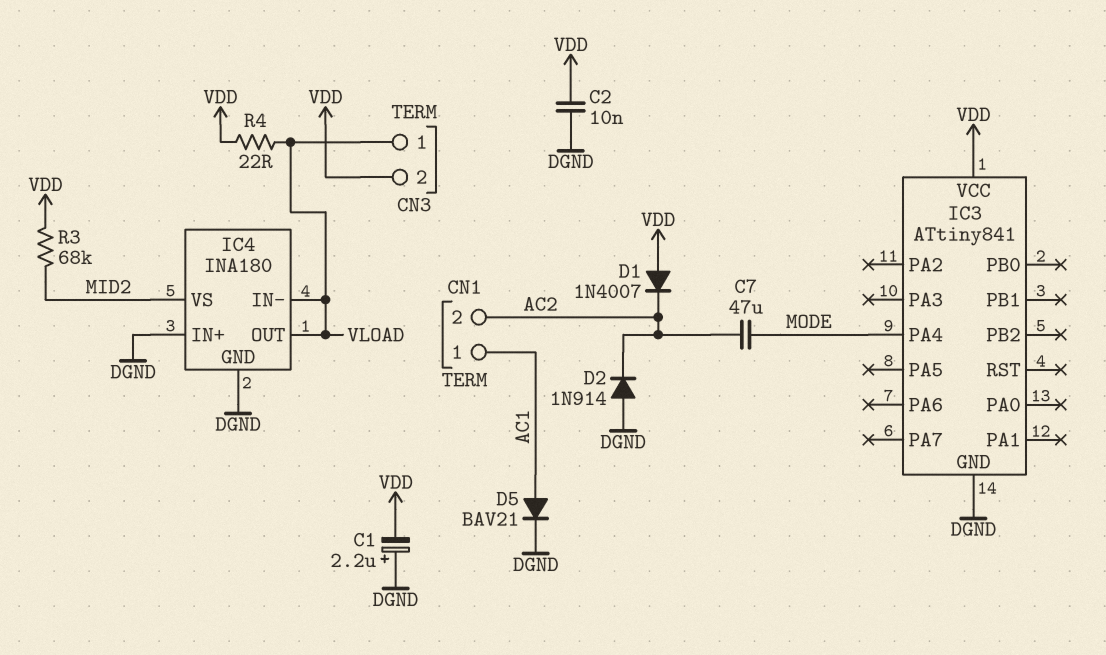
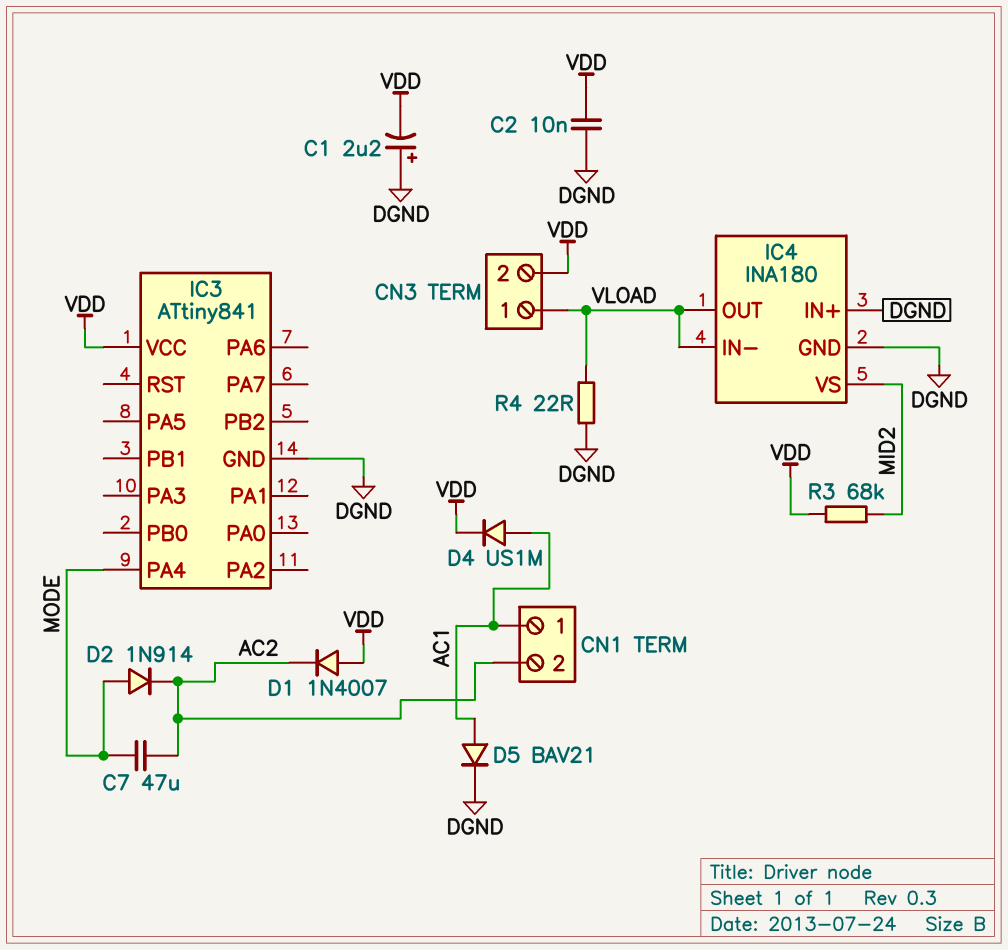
D2: diode 1N914 (A DGND, K AC2) -> diode 1N914 (A MODE, K AC2)
D4: none -> diode US1M (A AC1, K VDD)
R4: 22 (VDD, VLOAD) -> 22 (DGND, VLOAD)

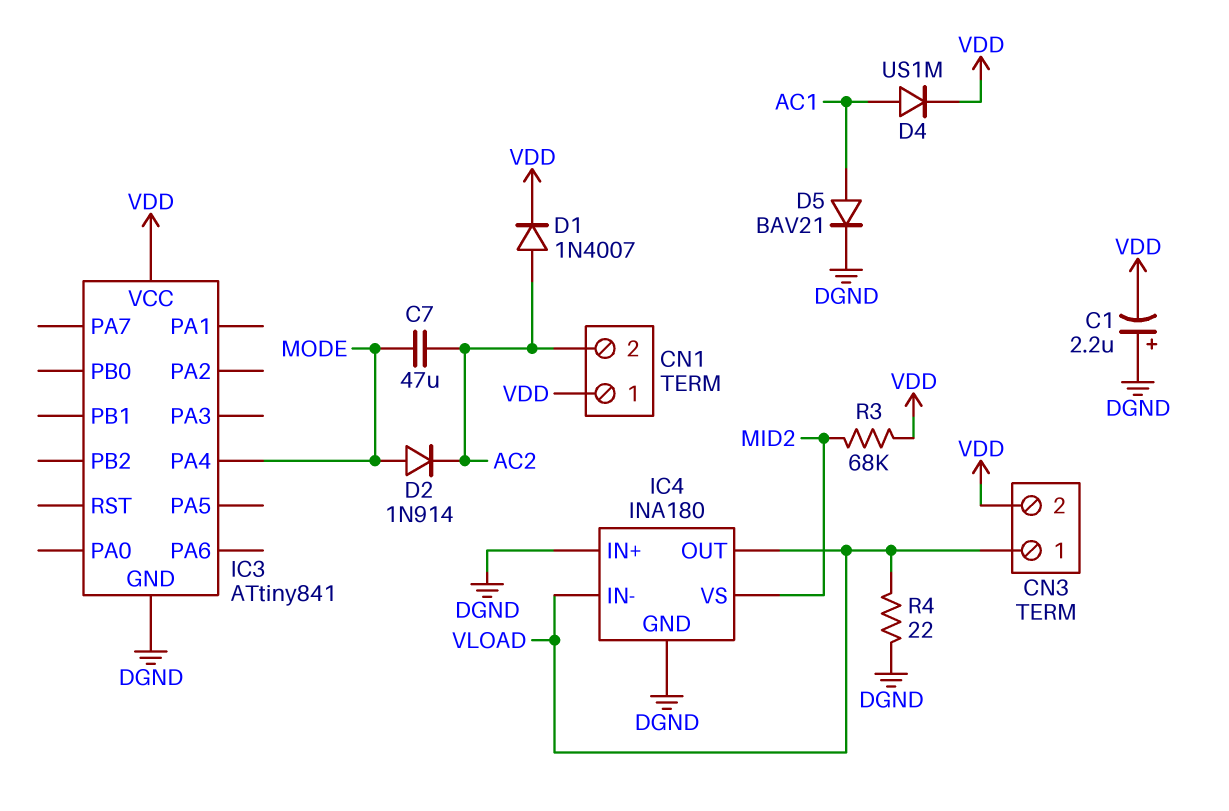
C2: 10nF (DGND, VDD) -> none
CN1 pin 1: AC1 -> VDD
D1: diode 1N4007 (A VDD, K AC2) -> diode 1N4007 (A AC2, K VDD)

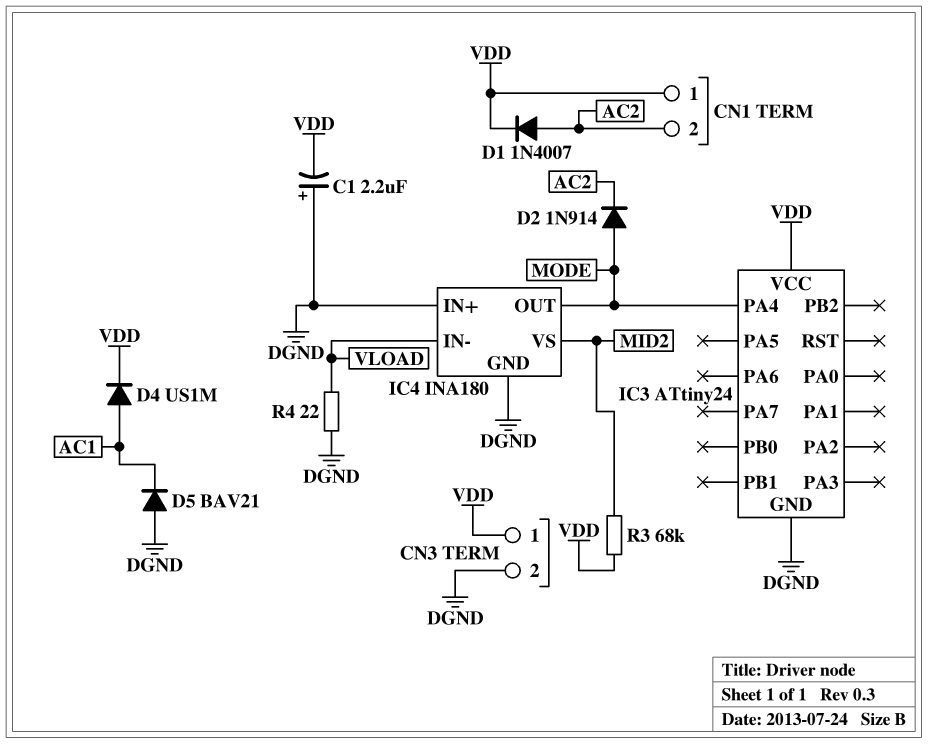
C7: 47uF (AC2, MODE) -> none
CN3 pin 1: VLOAD -> VDD
CN3 pin 2: VDD -> DGND
D5: diode BAV21 (A AC1, K DGND) -> diode BAV21 (A DGND, K AC1)
IC3: ATtiny841 -> ATtiny24
IC4 pin OUT: VLOAD -> MODE

